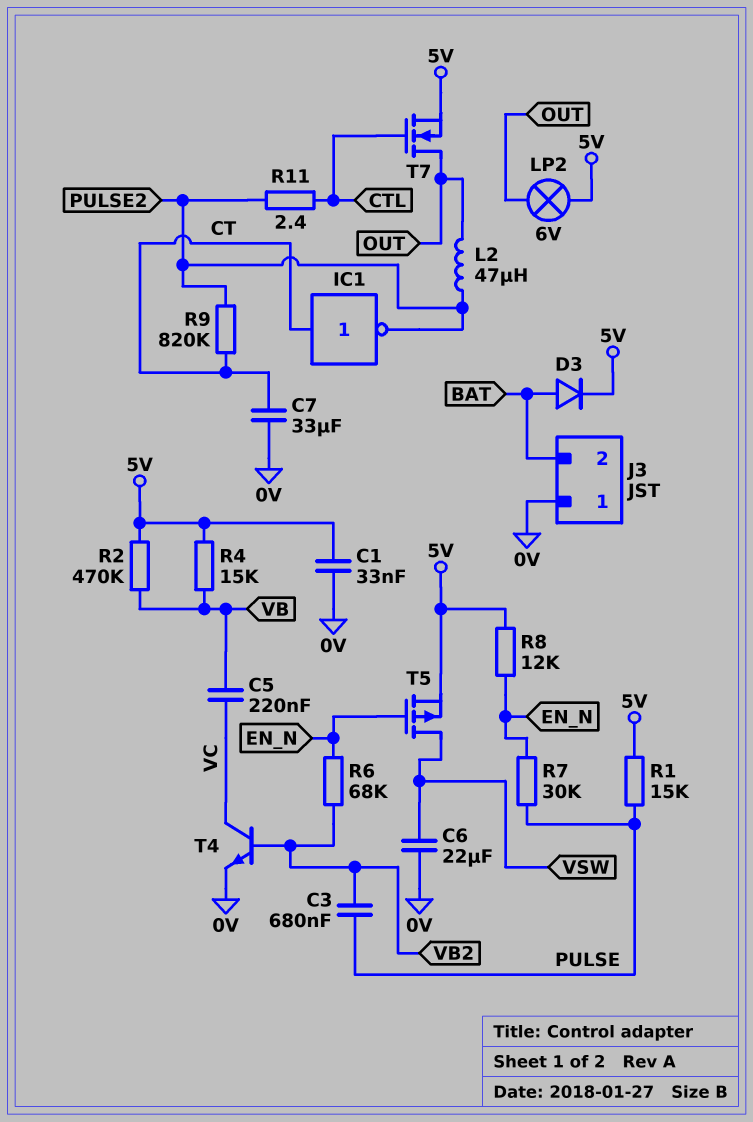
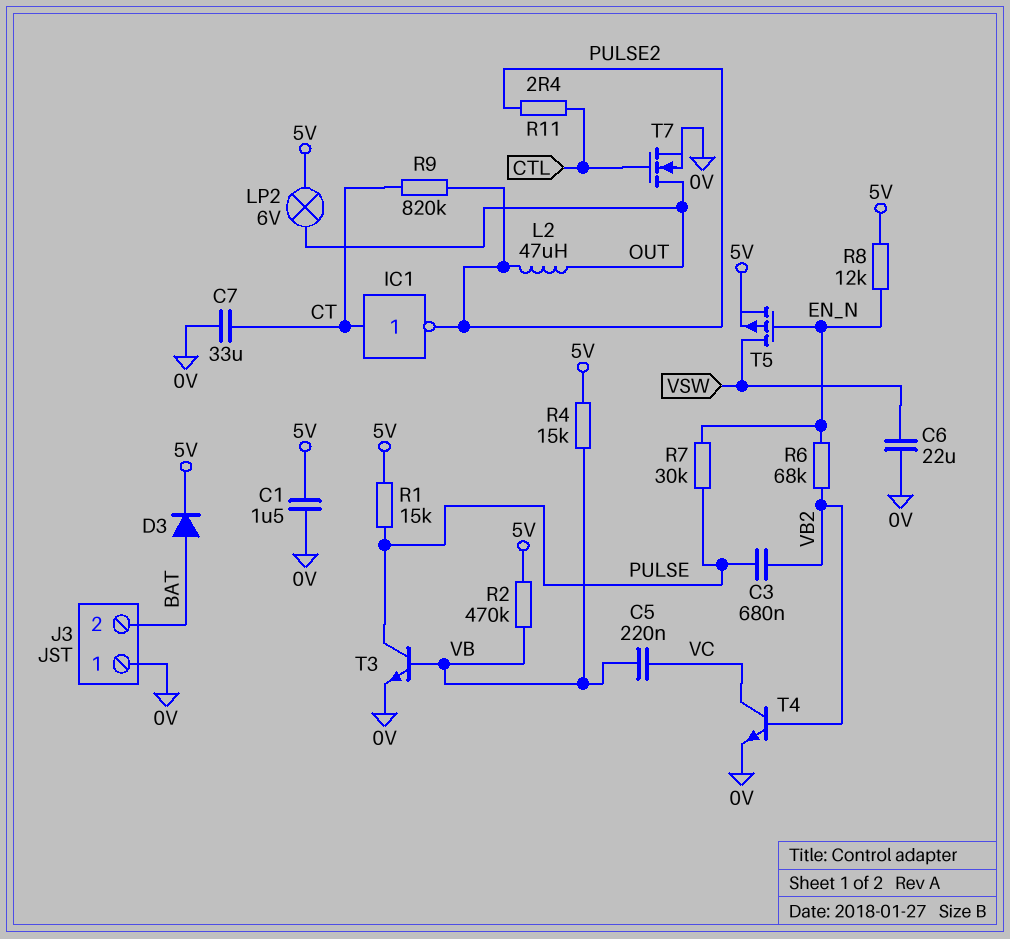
C1: 33nF (0V, 5V) -> 1.5uF (0V, 5V)
T3: none -> NPN (B VB, C PULSE, E 0V)
T7: NMOS (G CTL, D OUT, S 5V) -> NMOS (G CTL, D OUT, S 0V)

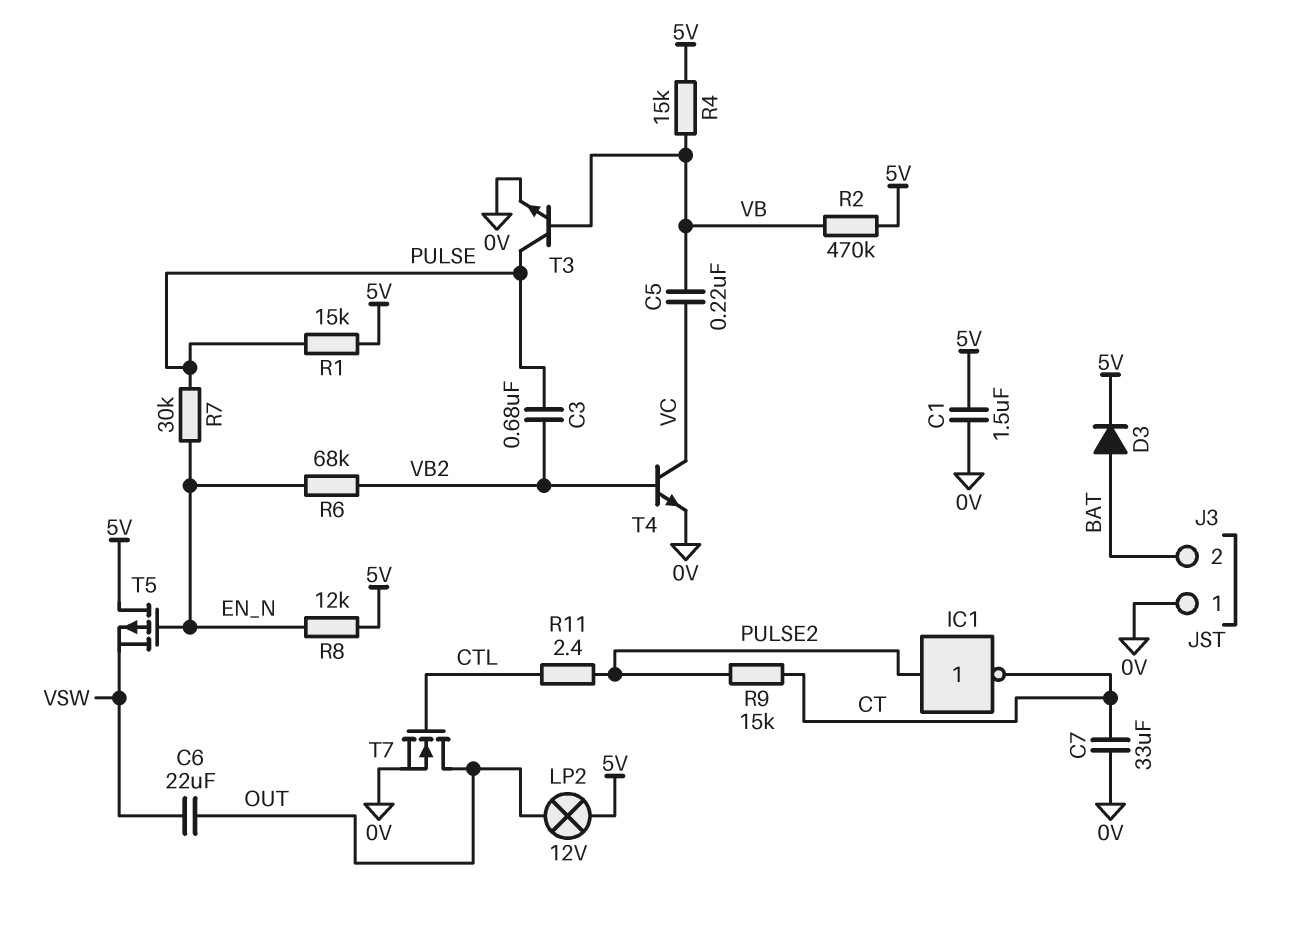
C6: 22uF (0V, VSW) -> 22uF (OUT, VSW)
IC1: NOT (in CT, out PULSE2) -> NOT (in PULSE2, out CT)
L2: 47uH (OUT, PULSE2) -> none
LP2: lamp 6V (5V, OUT) -> lamp 12V (5V, OUT)
R9: 820k (CT, PULSE2) -> 15k (CT, PULSE2)
T5: PMOS (G EN_N, D VSW, S 5V) -> PMOS (G EN_N, D 5V, S VSW)

